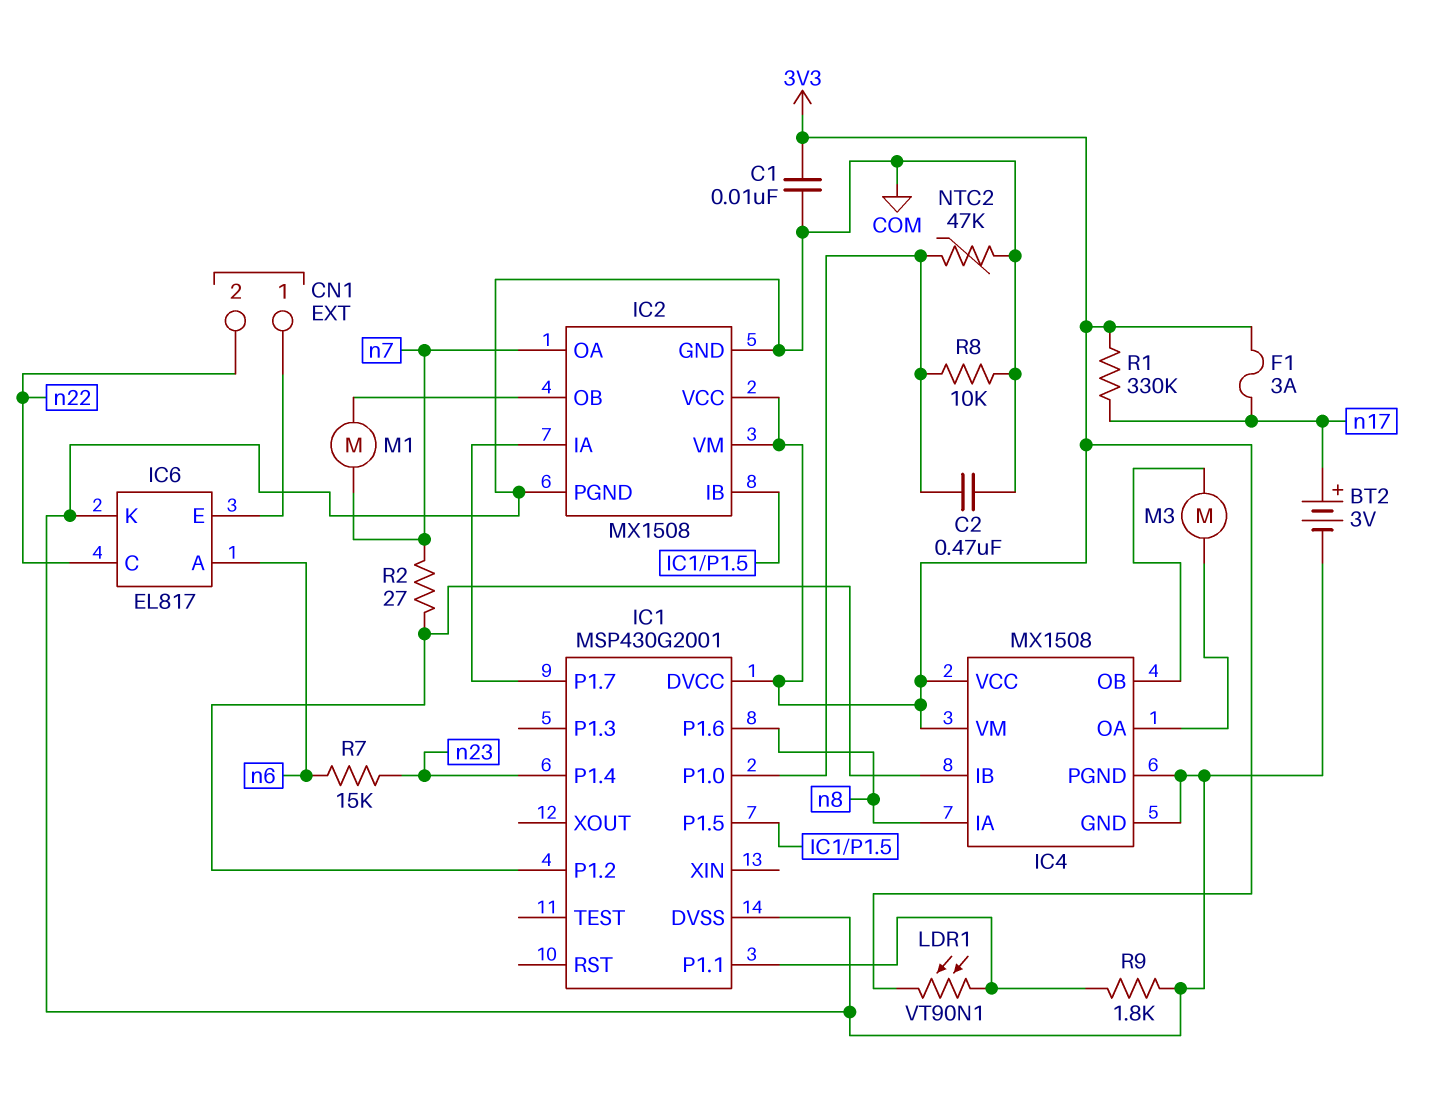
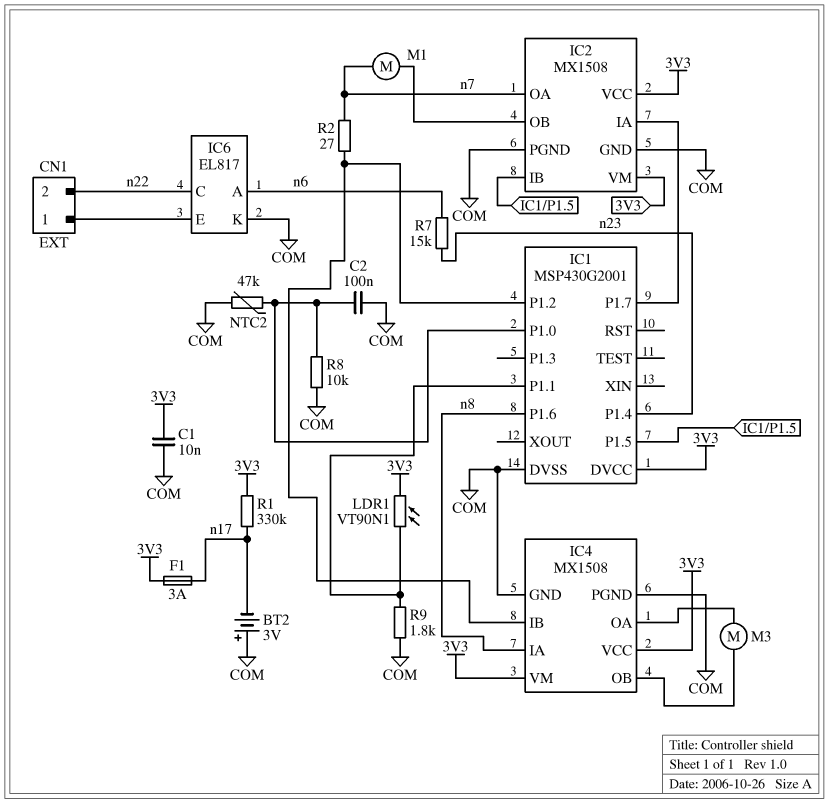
BT2: 3V (plus n17, minus COM) -> 3V (plus COM, minus n17)
C2: 470nF (COM, IC1/P1.0) -> 100nF (COM, IC1/P1.0)

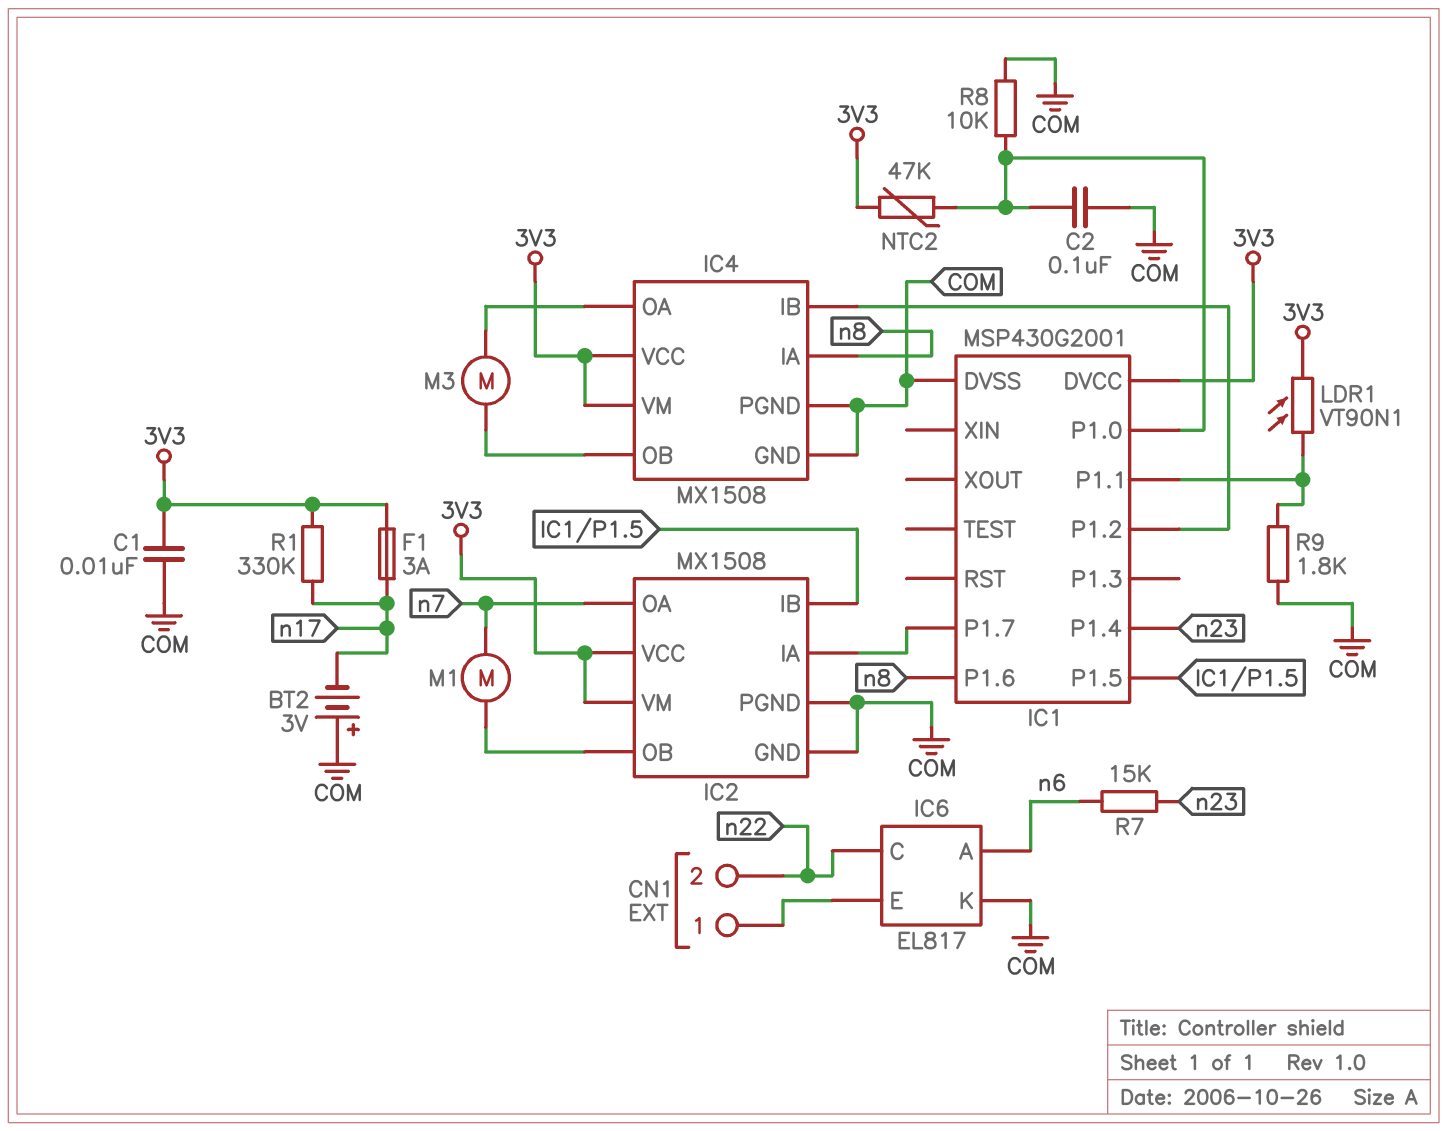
NTC2: 47k (COM, IC1/P1.0) -> 47k (3V3, IC1/P1.0)
R2: 27 (IC1/P1.2, n7) -> none

